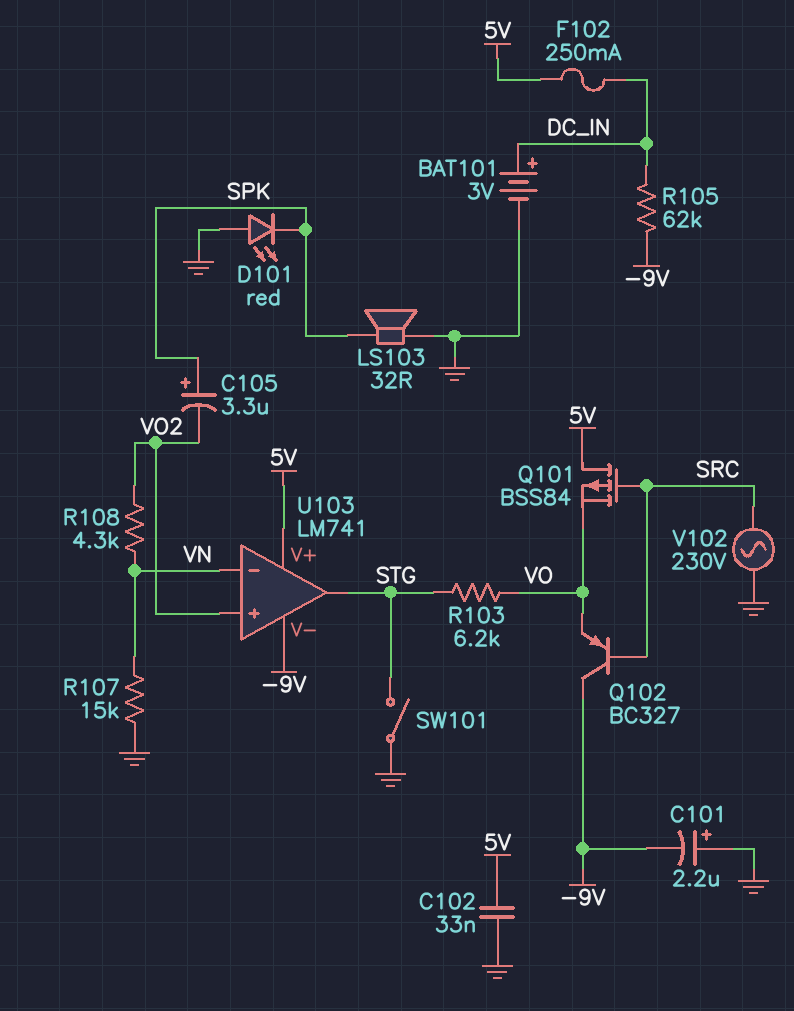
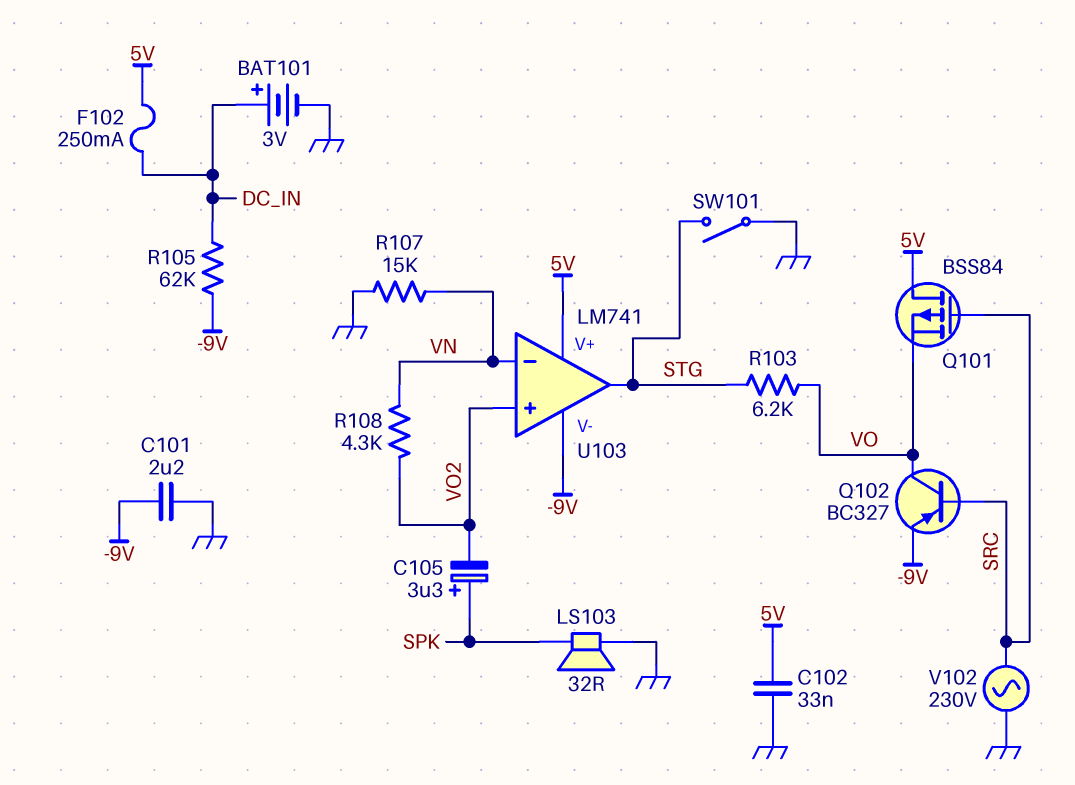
C101: 2.2uF (plus GND, minus -9V) -> 2.2uF (-9V, GND)
D101: LED red (A GND, K SPK) -> none
Q102: PNP BC327 (B SRC, C -9V, E VO) -> PNP BC327 (B SRC, C VO, E -9V)

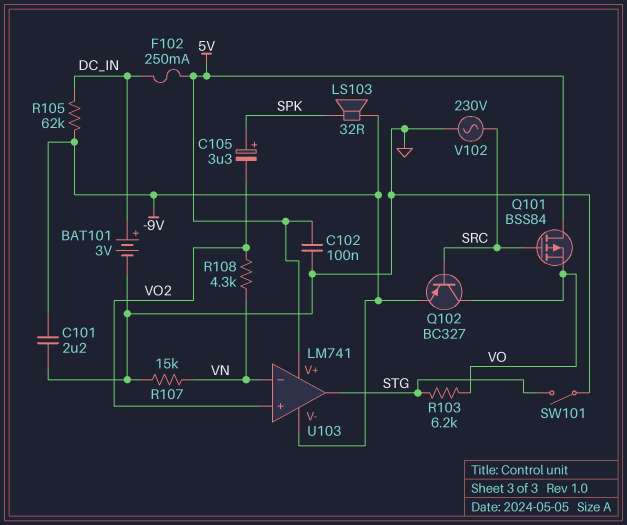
C102: 33nF (5V, GND) -> 100nF (5V, GND)
LS103: speaker 32R (GND, SPK) -> speaker 32R (-9V, SPK)

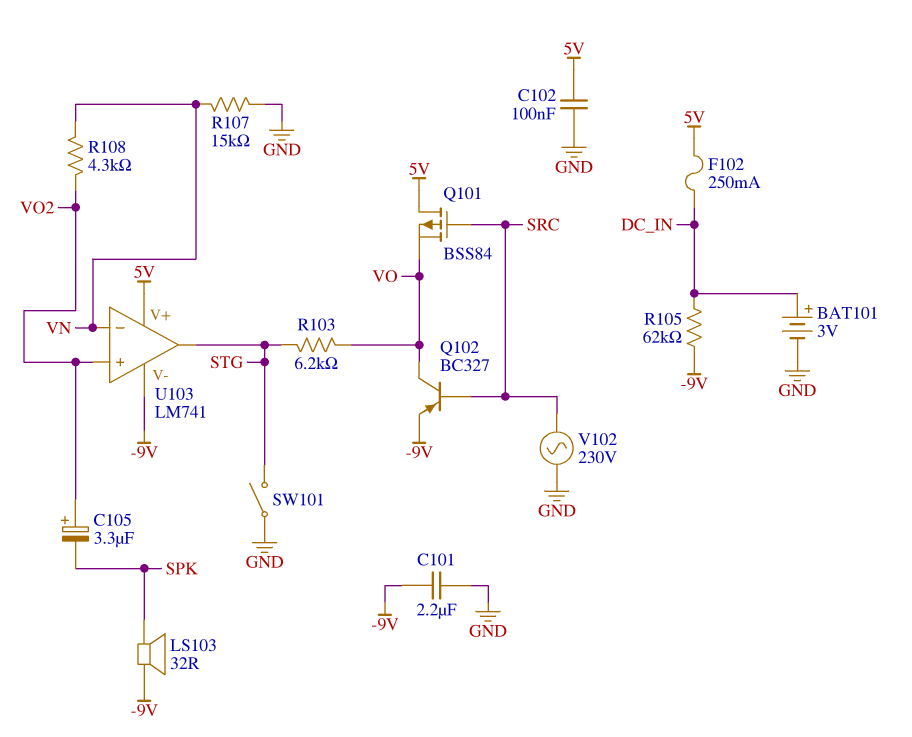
C105: 3.3uF (plus SPK, minus VO2) -> 3.3uF (plus VO2, minus SPK)

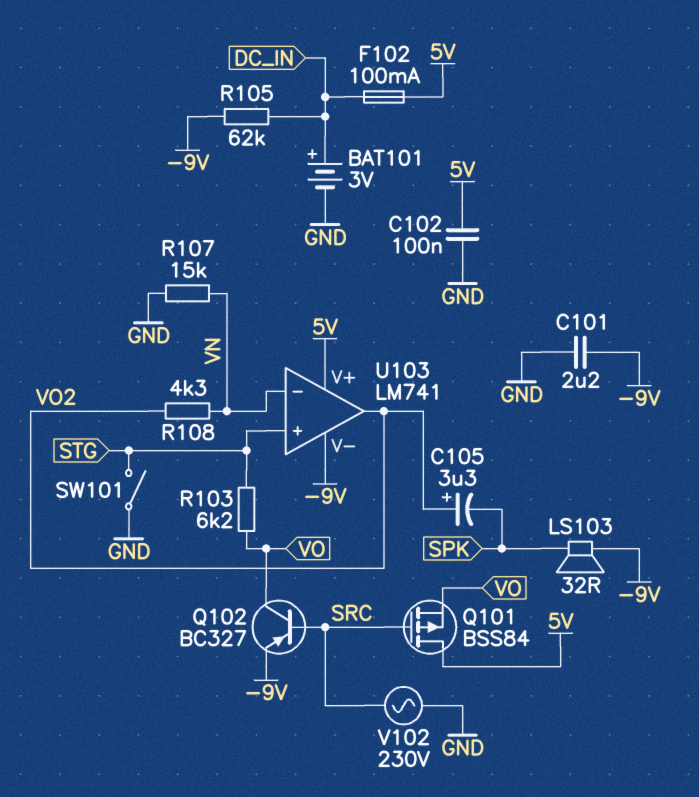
F102: 250mA (5V, DC_IN) -> 100mA (5V, DC_IN)
U103 pin in+: VO2 -> STG
U103 pin out: STG -> VO2

